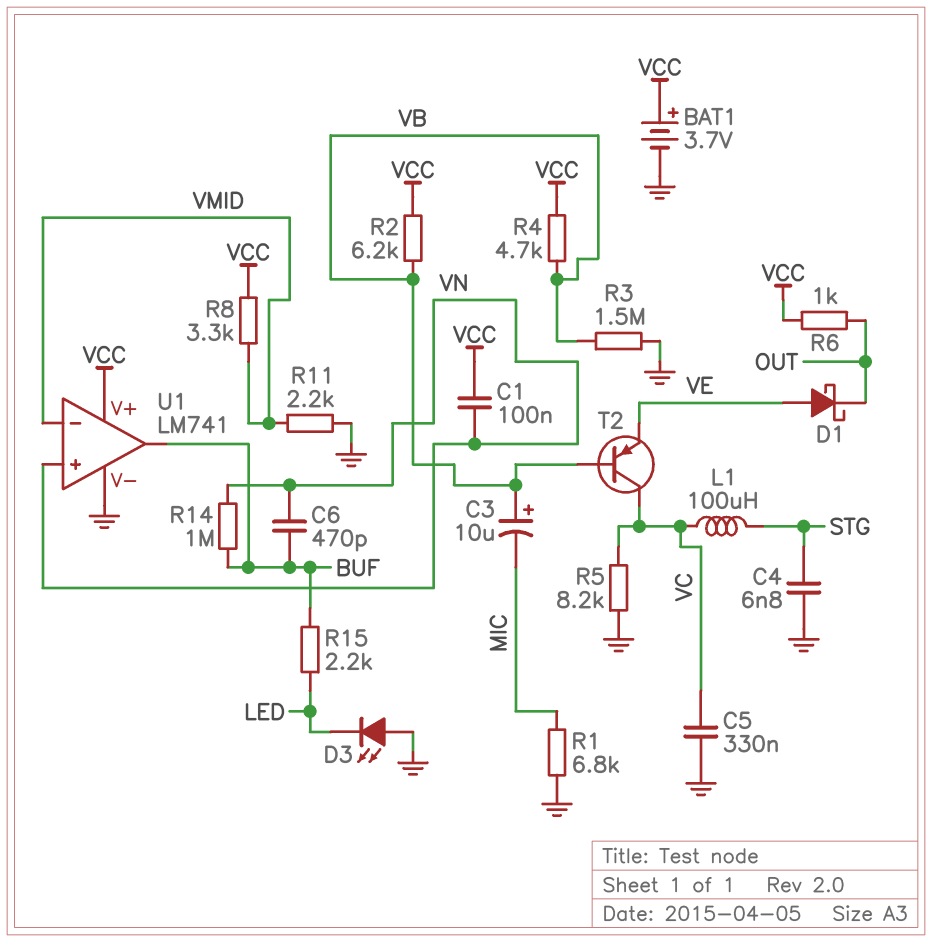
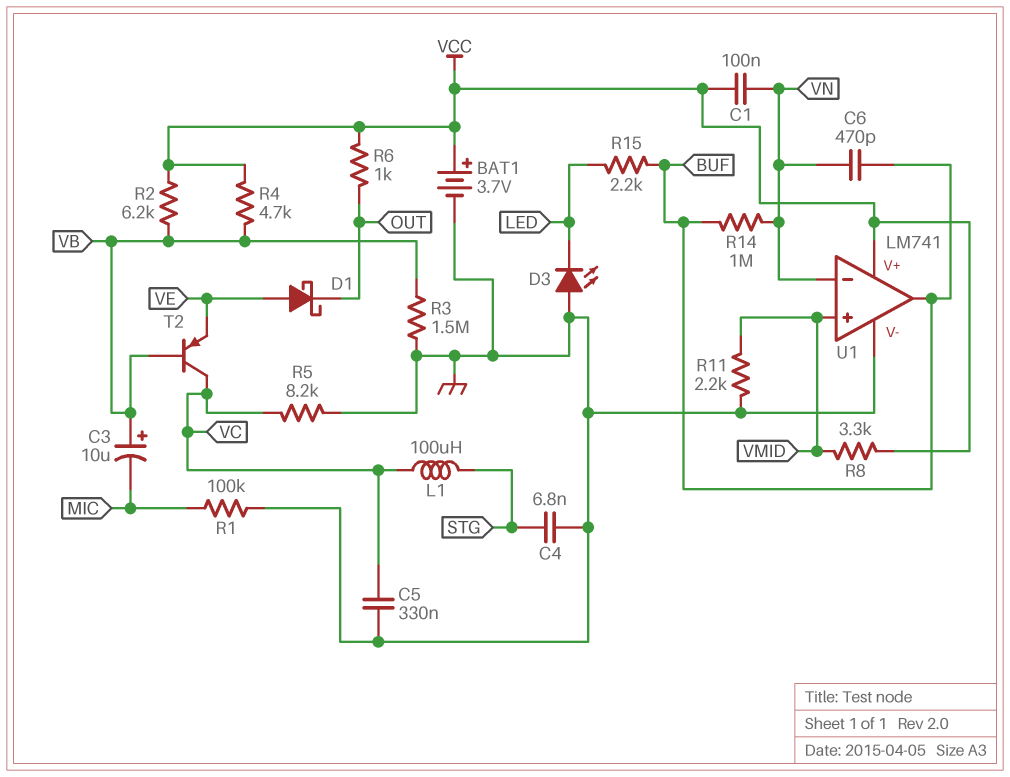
R1: 6.8k (GND, MIC) -> 100k (GND, MIC)
U1 pin in+: VN -> VMID
U1 pin in-: VMID -> VN

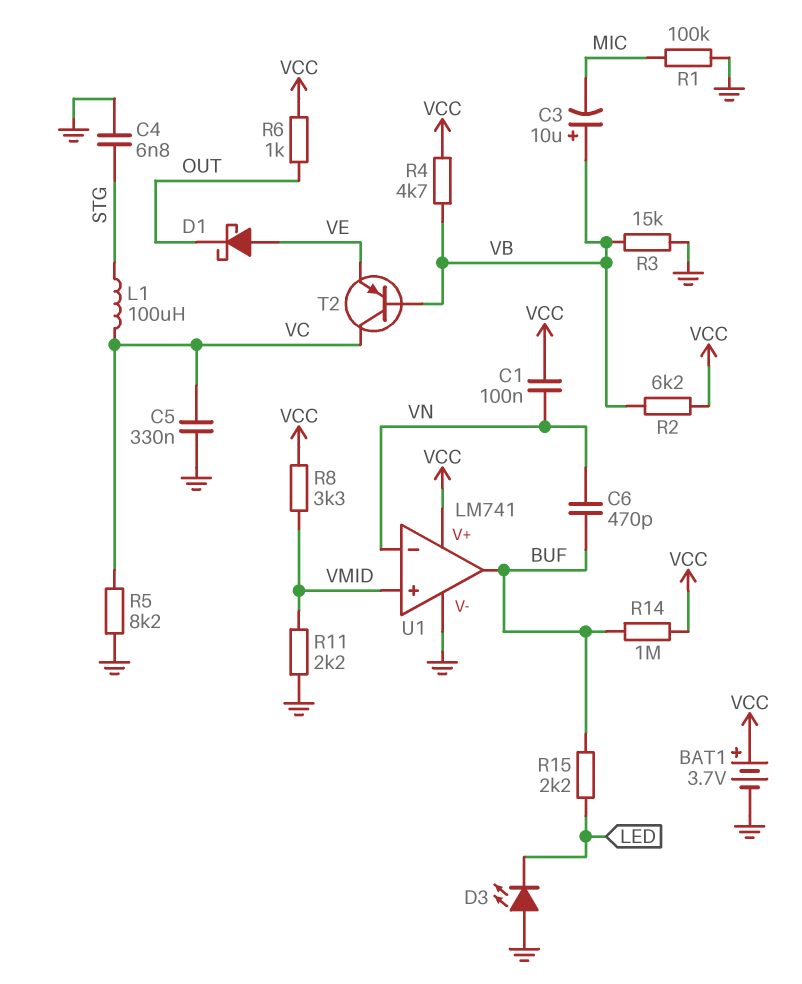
R3: 1.5M (GND, VB) -> 15k (GND, VB)
R14: 1M (BUF, VN) -> 1M (BUF, VCC)

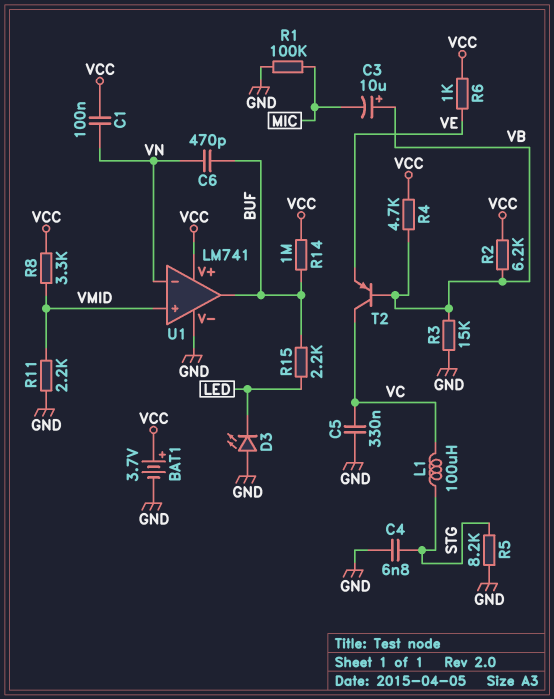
D1: schottky (A VE, K OUT) -> none
R5: 8.2k (GND, VC) -> 8.2k (GND, STG)
R6: 1k (OUT, VCC) -> 1k (VCC, VE)

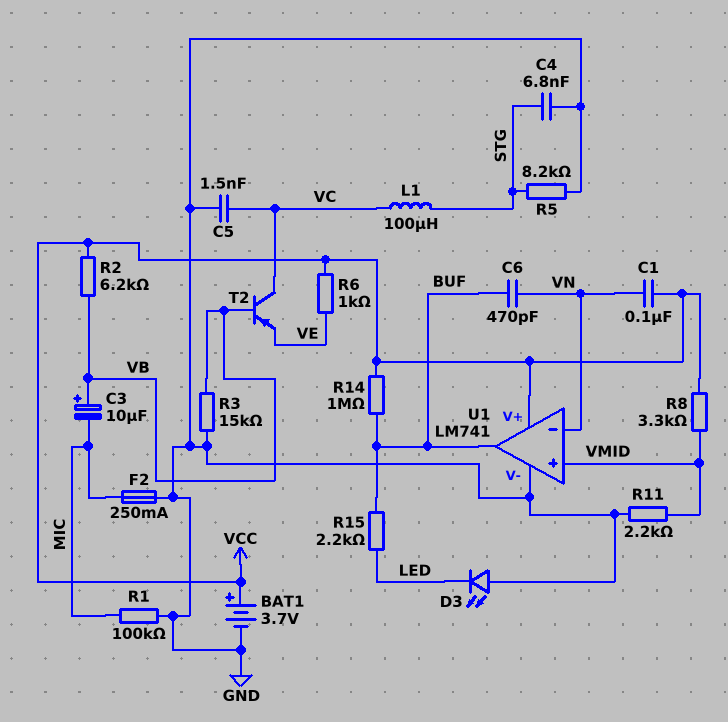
C5: 330nF (GND, VC) -> 1.5nF (GND, VC)
F2: none -> 250mA (GND, MIC)
R4: 4.7k (VB, VCC) -> none

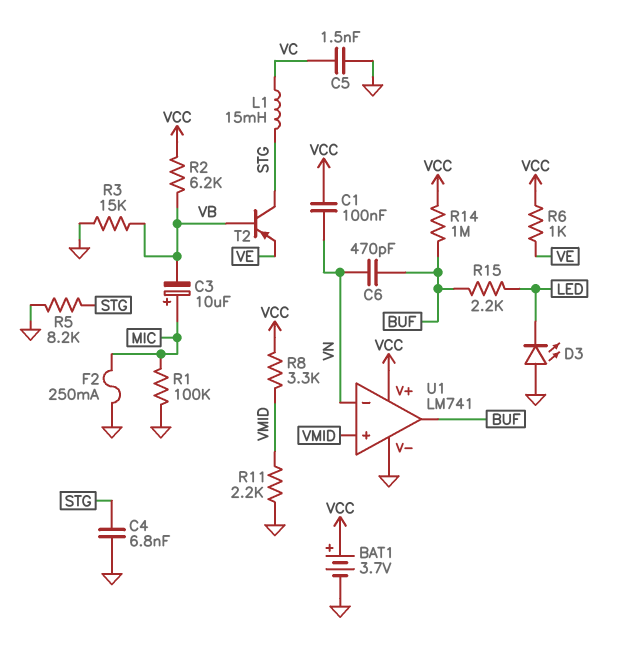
C3: 10uF (plus VB, minus MIC) -> 10uF (plus MIC, minus VB)
L1: 100uH (STG, VC) -> 15mH (STG, VC)
T2: PNP (B VB, C VC, E VE) -> PNP (B VB, C STG, E VE)

